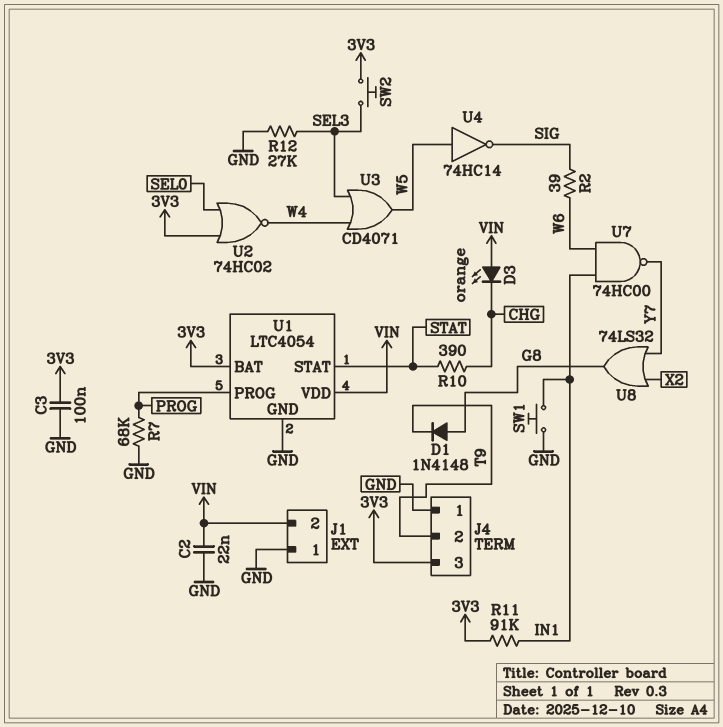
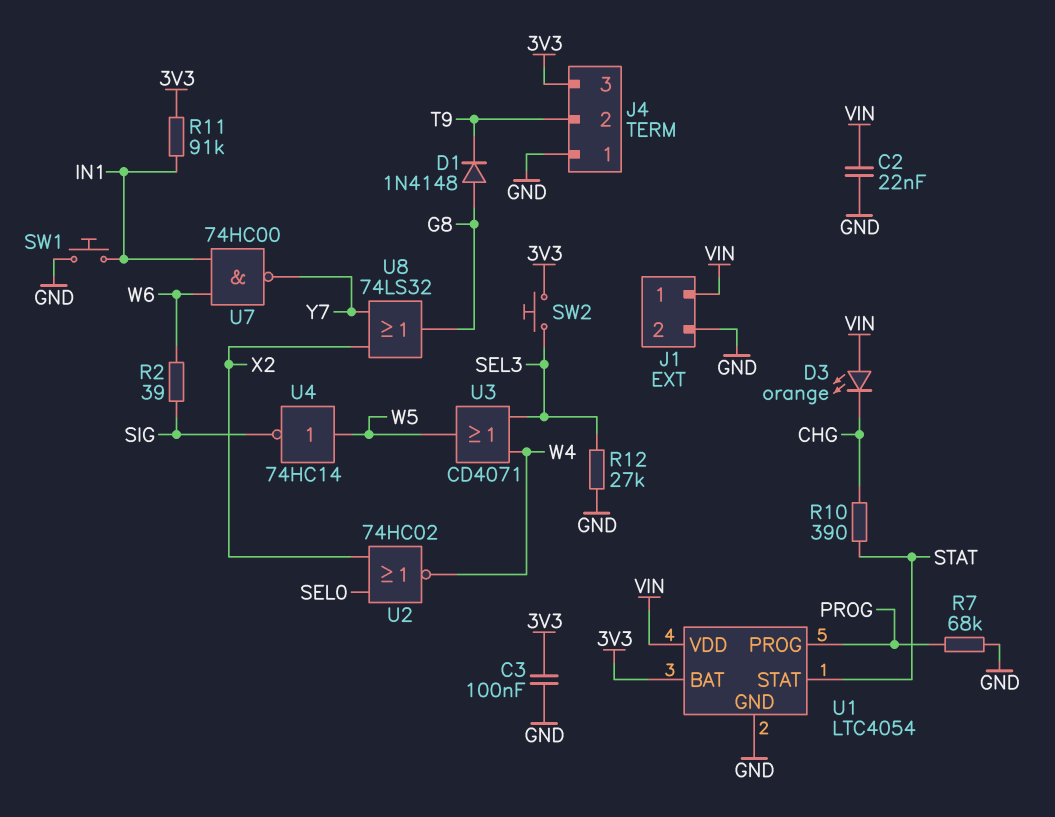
J1 pin 1: GND -> VIN
J1 pin 2: VIN -> GND
U2: NOR 74HC02 (in 3V3, in SEL0, out W4) -> NOR 74HC02 (in SEL0, in X2, out W4)

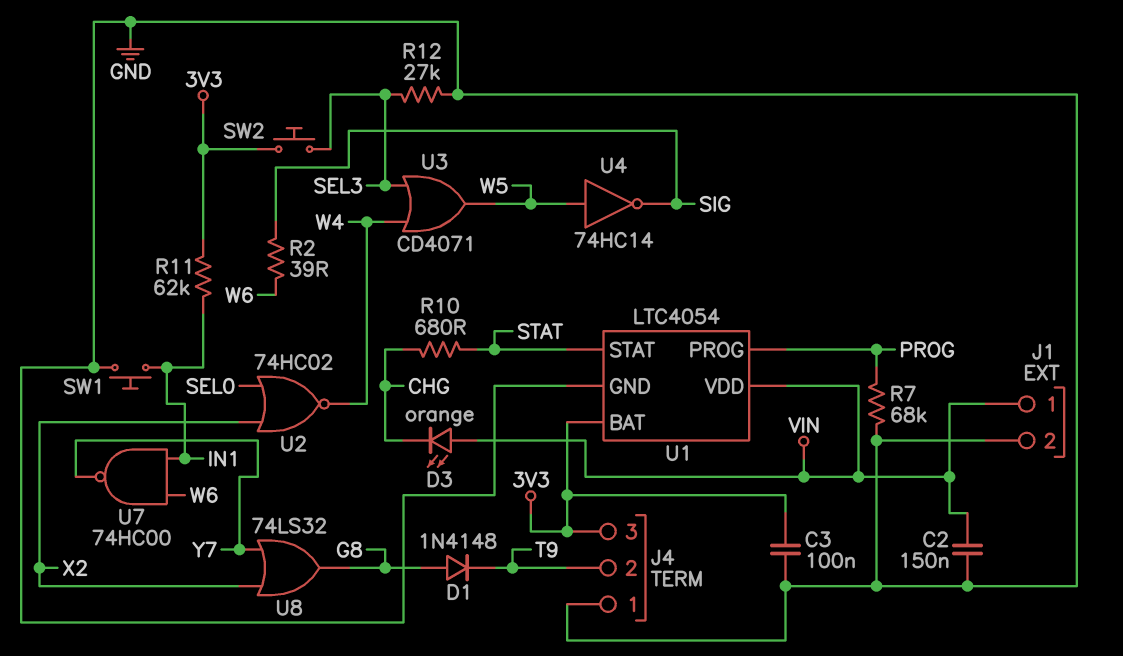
C2: 22nF (GND, VIN) -> 150nF (GND, VIN)
R10: 390 (CHG, STAT) -> 680 (CHG, STAT)
R11: 91k (3V3, IN1) -> 62k (3V3, IN1)

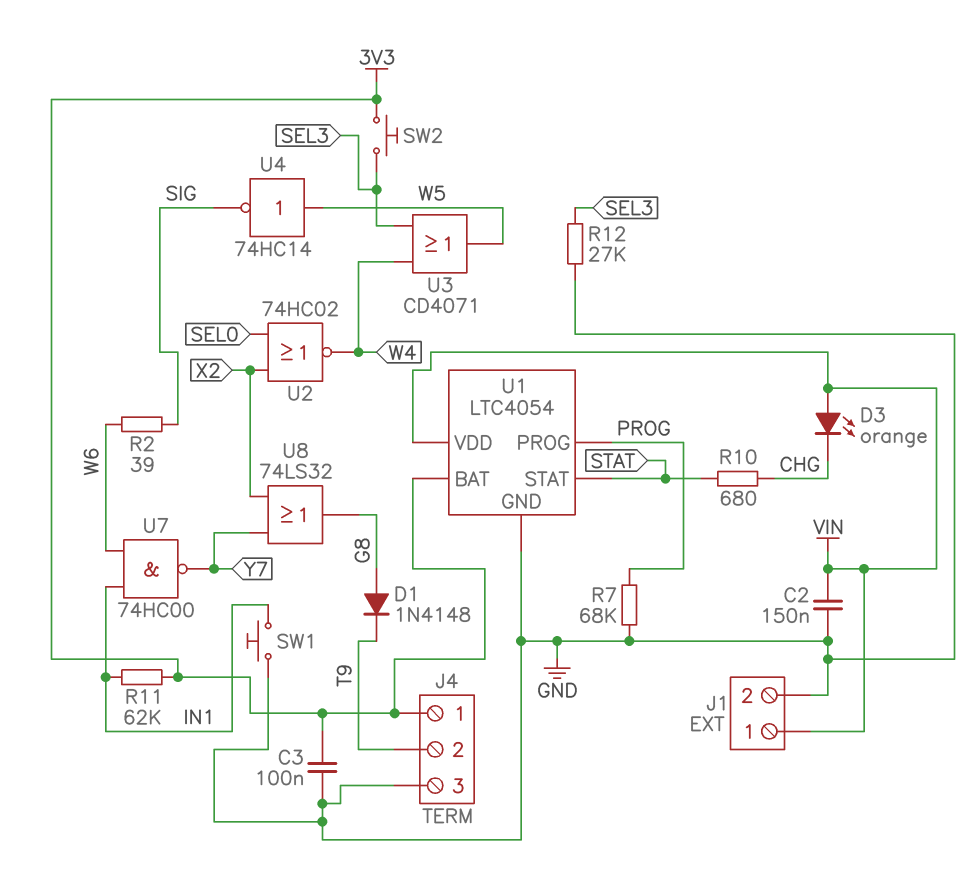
J4 pin 1: GND -> 3V3
J4 pin 3: 3V3 -> GND

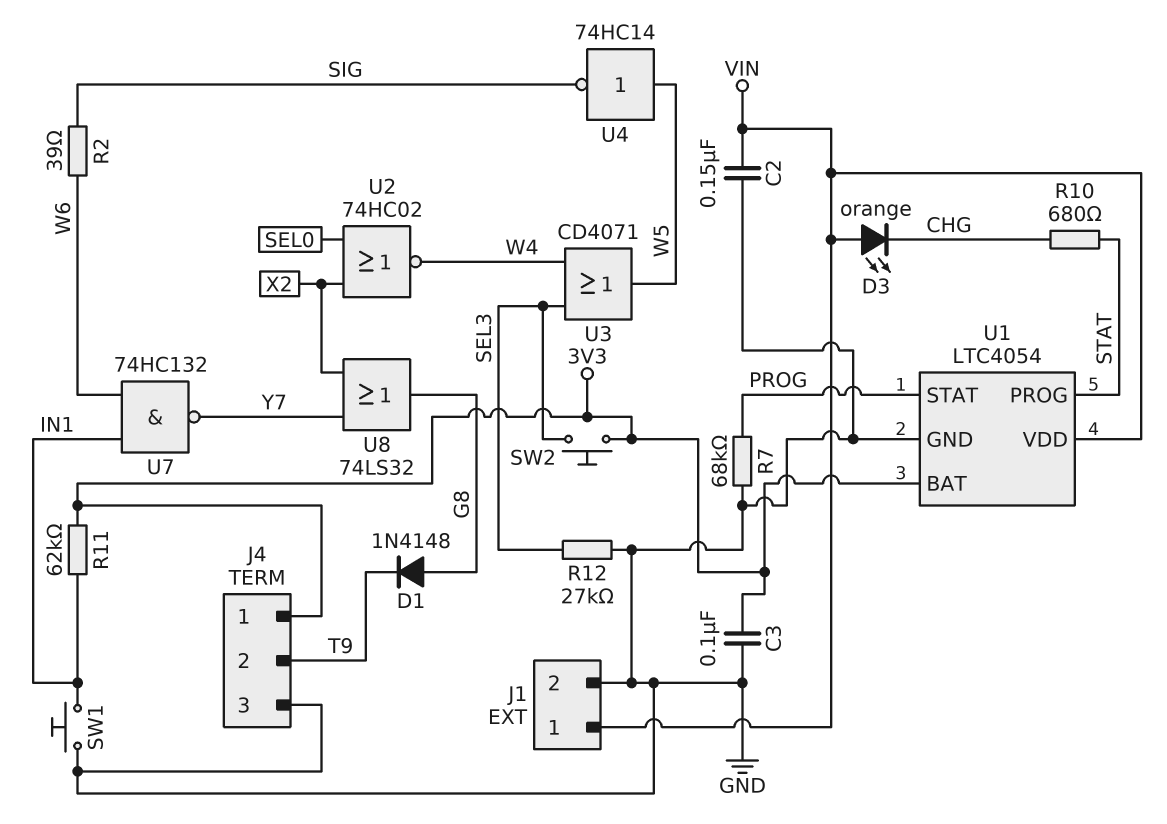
U1 pin PROG: PROG -> STAT
U1 pin STAT: STAT -> PROG
U7: NAND 74HC00 (in IN1, in W6, out Y7) -> NAND 74HC132 (in IN1, in W6, out Y7)

